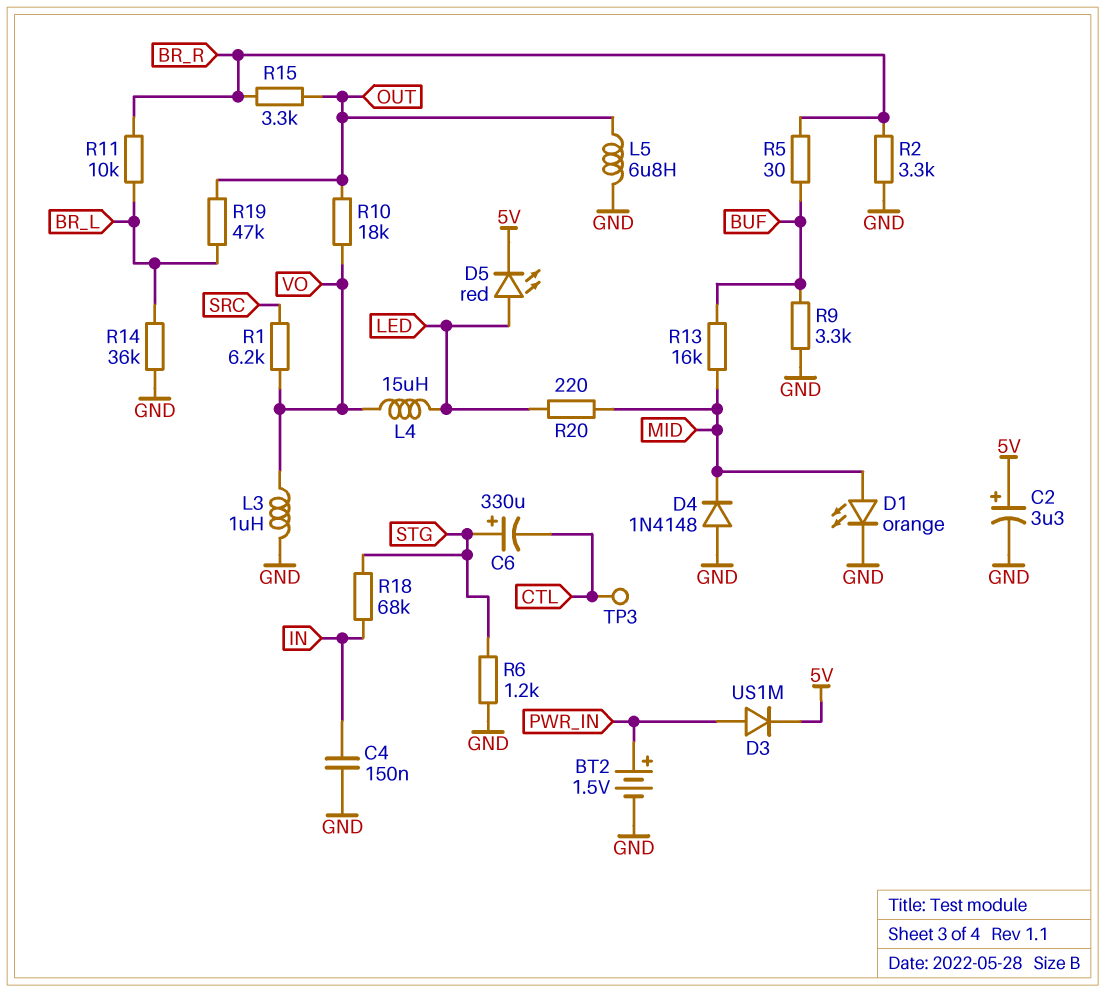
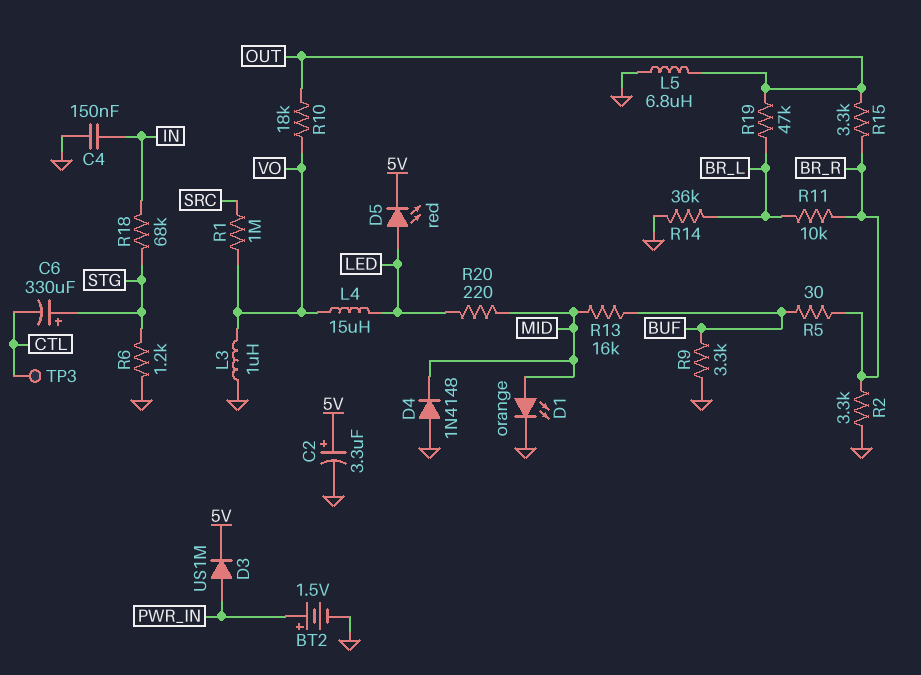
R1: 6.2k (SRC, VO) -> 1M (SRC, VO)

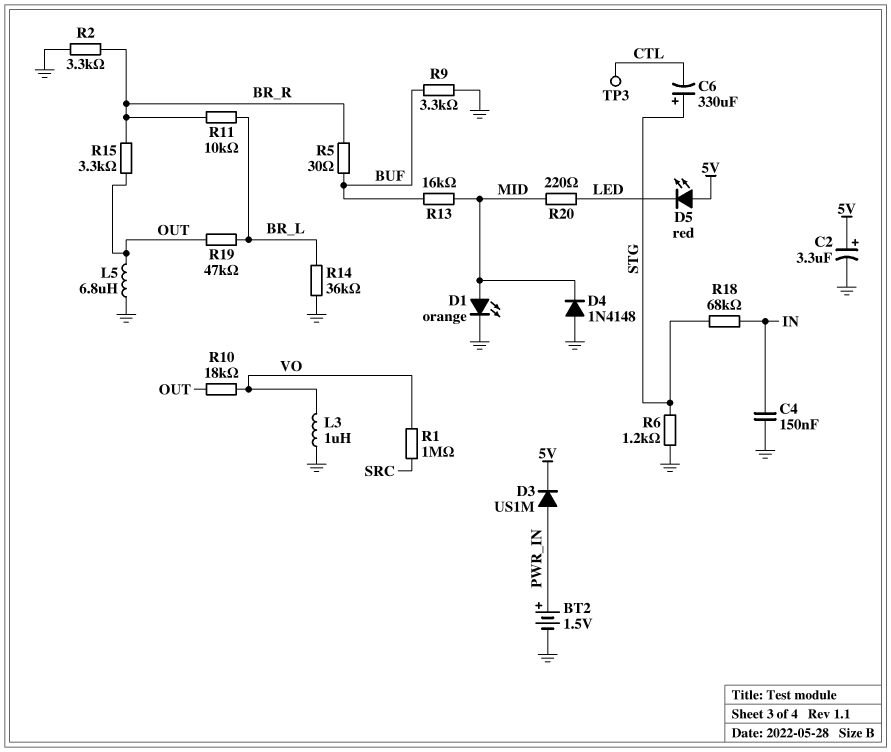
D5: LED red (A LED, K 5V) -> LED red (A 5V, K LED)
L4: 15uH (LED, VO) -> none

